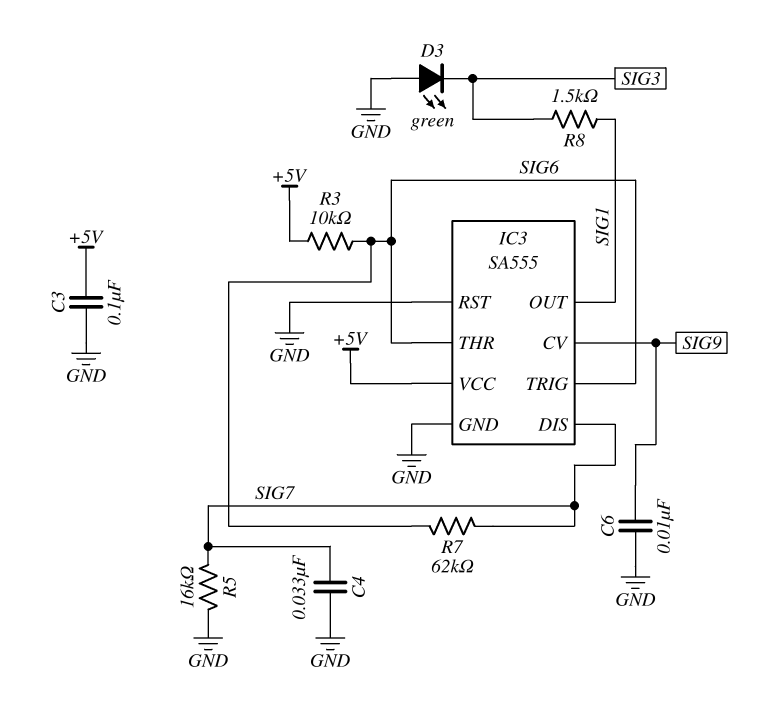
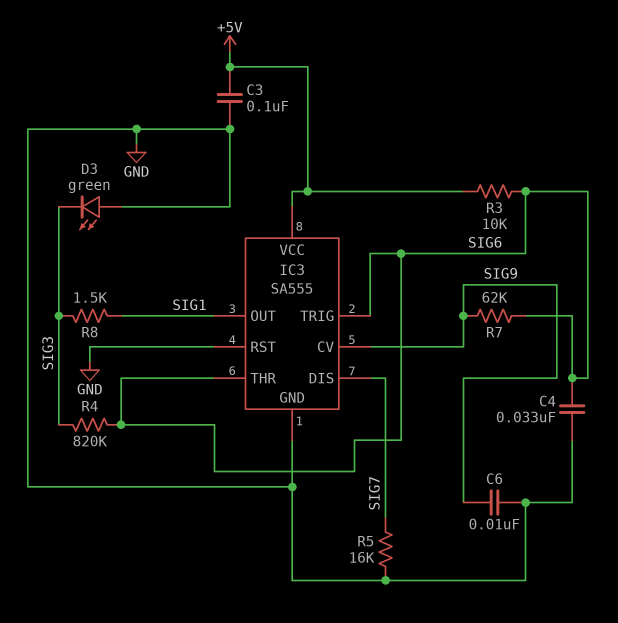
C4: 33nF (GND, SIG7) -> 33nF (GND, SIG6)
R4: none -> 820k (SIG3, SIG6)
R7: 62k (SIG6, SIG7) -> 62k (SIG6, SIG9)

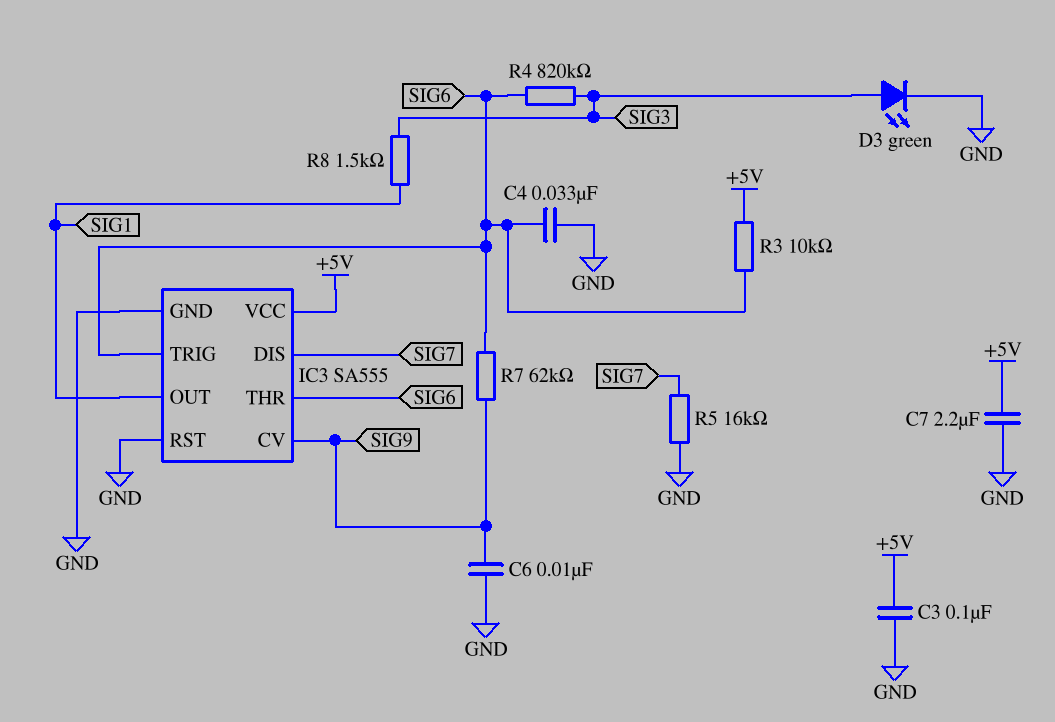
C7: none -> 2.2uF (+5V, GND)
D3: LED green (A GND, K SIG3) -> LED green (A SIG3, K GND)

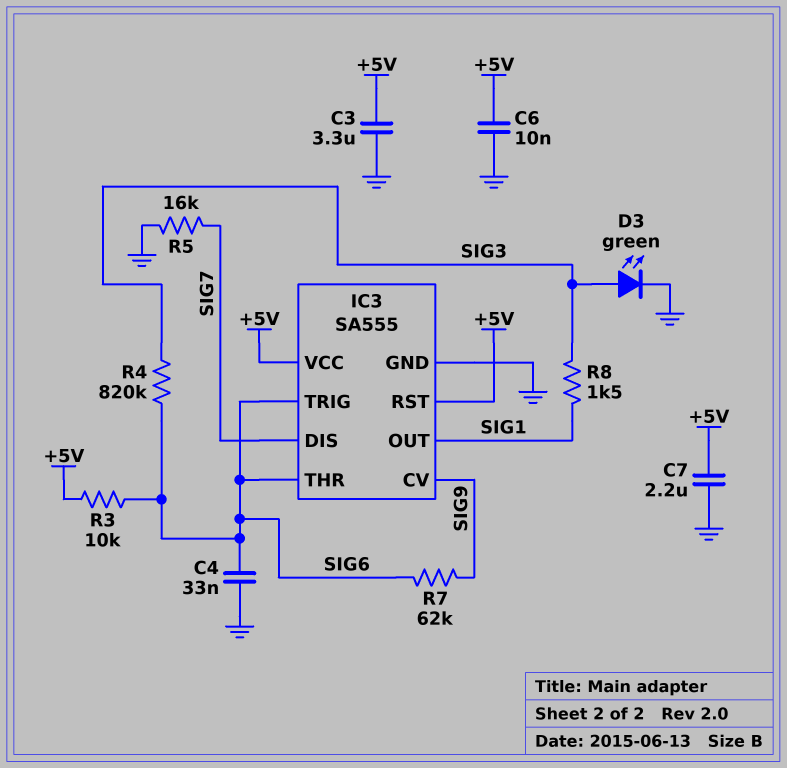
C3: 100nF (+5V, GND) -> 3.3uF (+5V, GND)
C6: 10nF (GND, SIG9) -> 10nF (+5V, GND)
IC3 pin RST: GND -> +5V

